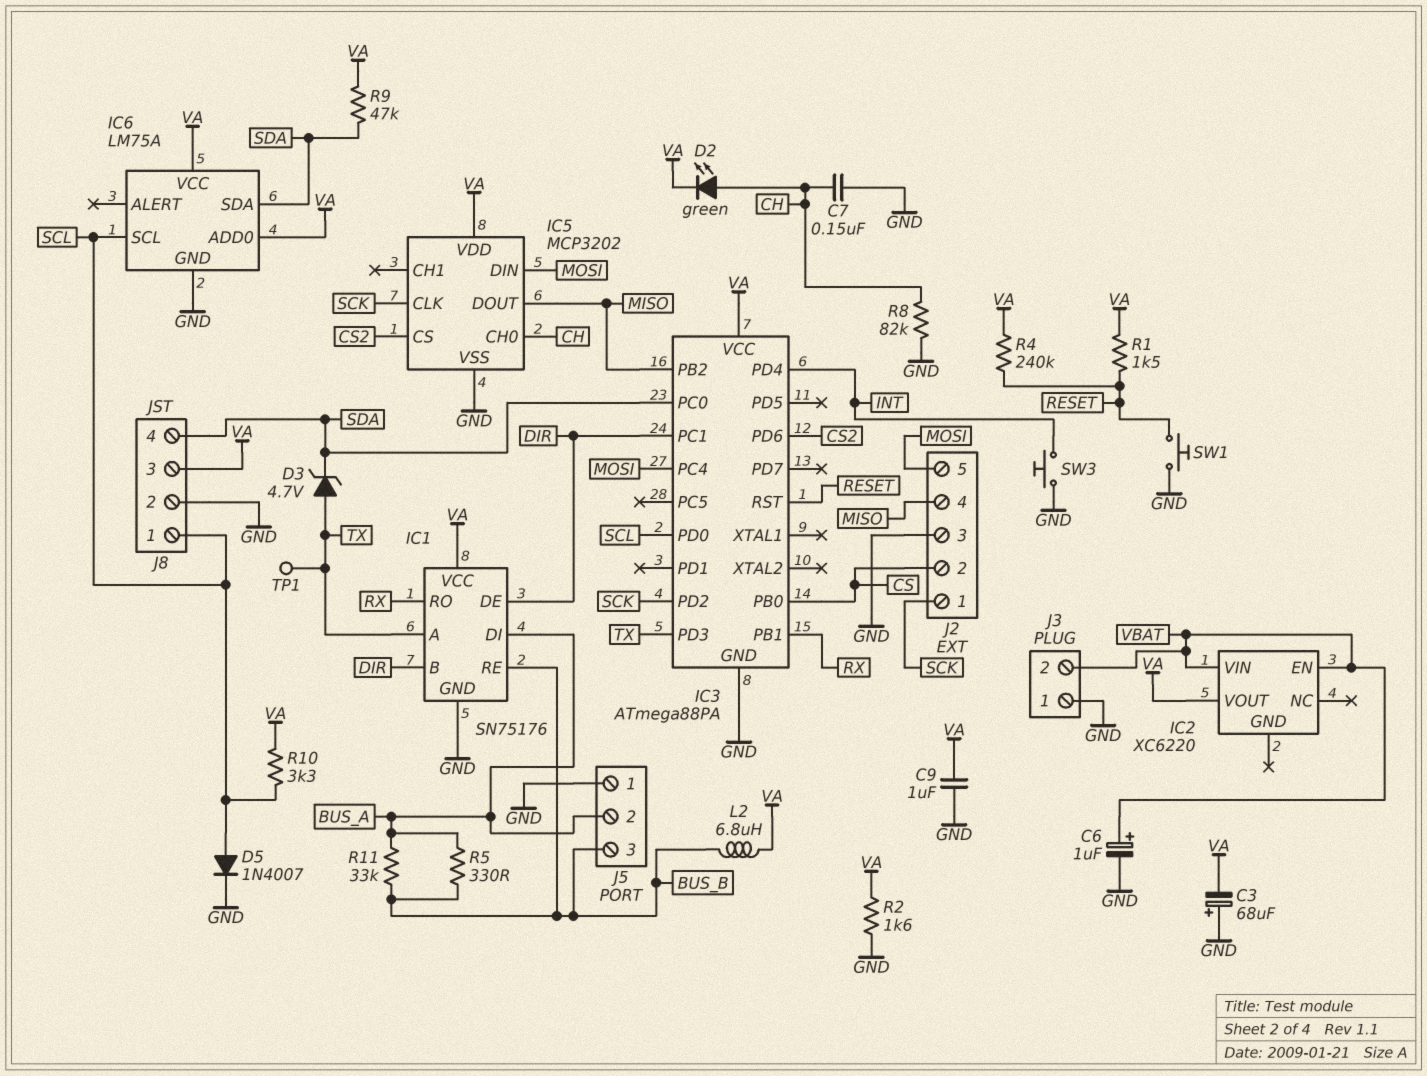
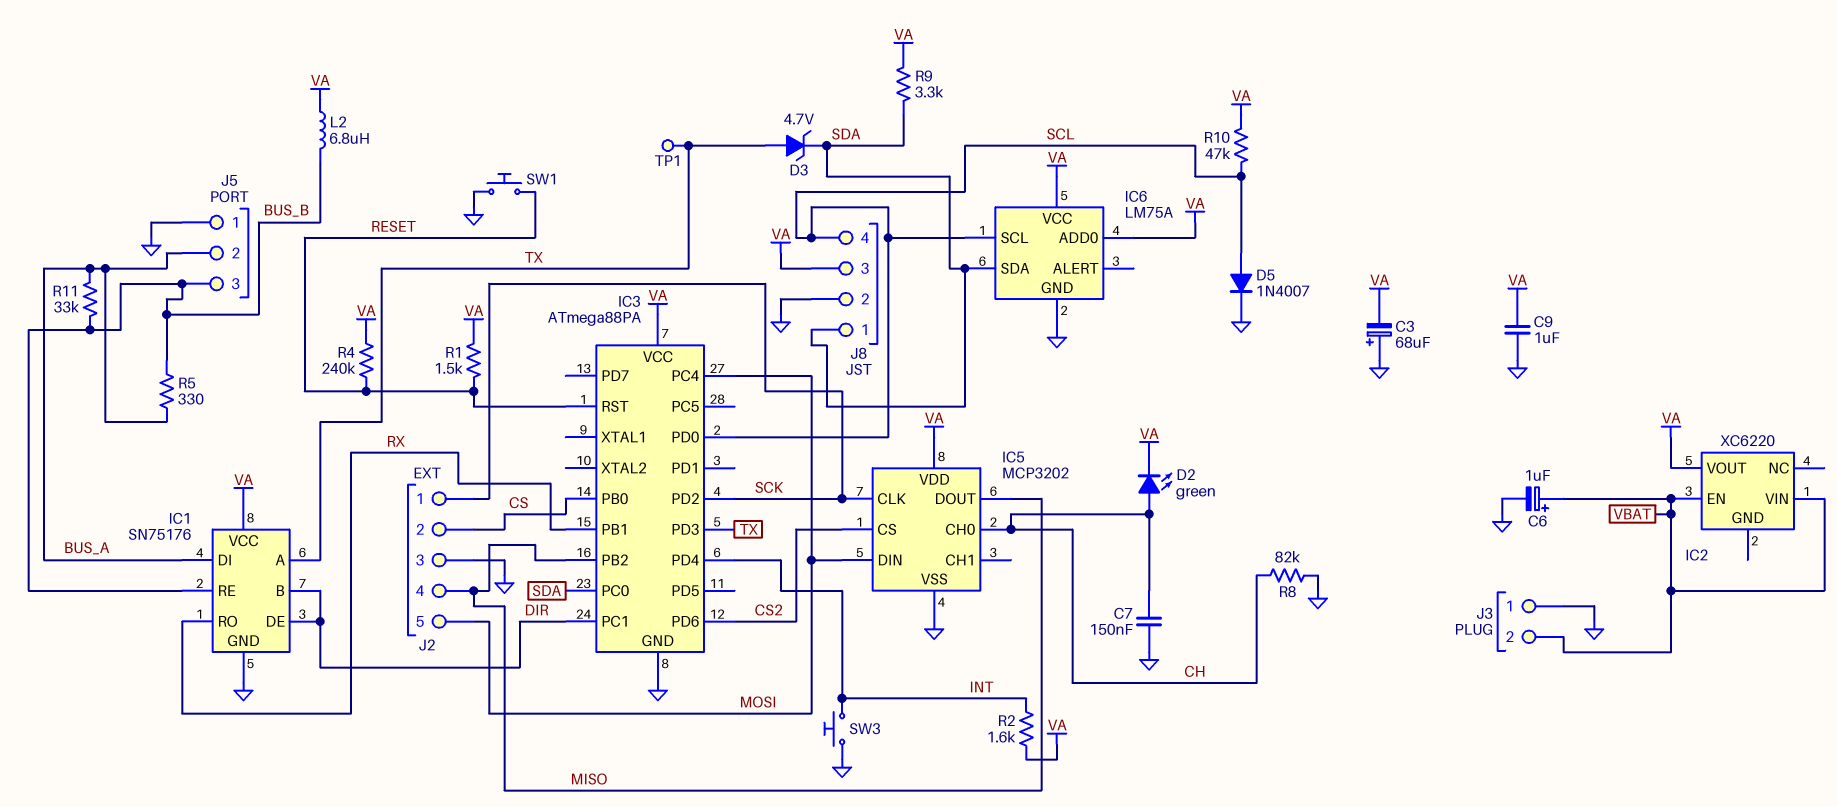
J8 pin 1: SCL -> SDA
J8 pin 4: SDA -> SCL
R2: 1.6k (GND, VA) -> 1.6k (INT, VA)
R9: 47k (SDA, VA) -> 3.3k (SDA, VA)
R10: 3.3k (SCL, VA) -> 47k (SCL, VA)

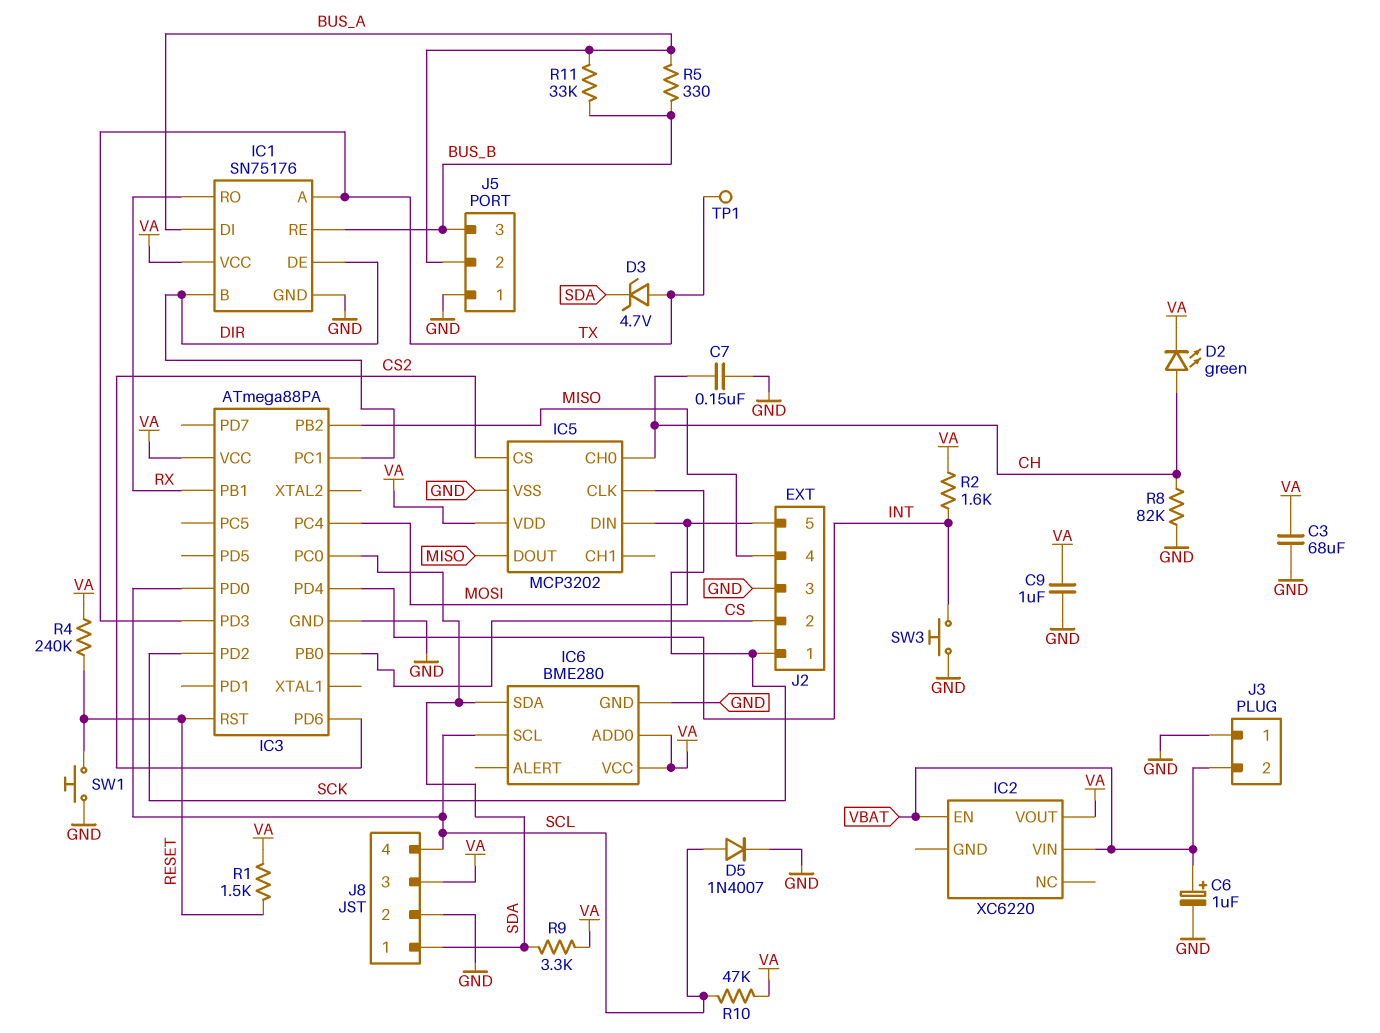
C3: 68uF (plus GND, minus VA) -> 68uF (GND, VA)
IC6: LM75A -> BME280
L2: 6.8uH (BUS_B, VA) -> none

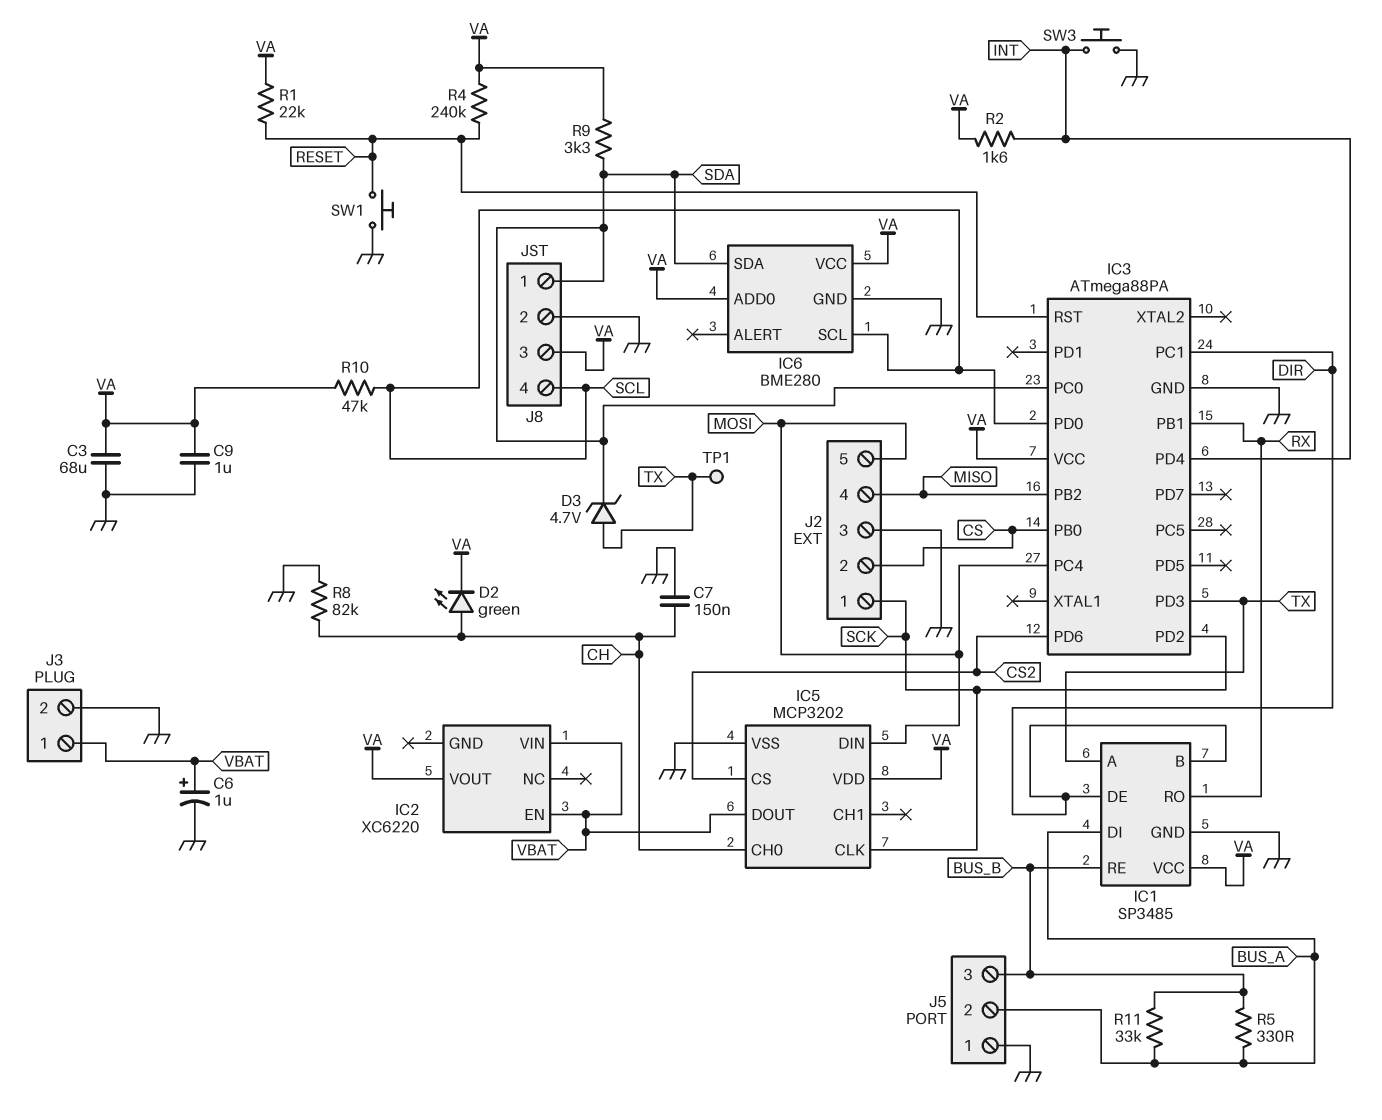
D5: diode 1N4007 (A SCL, K GND) -> none
IC1: SN75176 -> SP3485
IC5 pin DOUT: MISO -> VBAT
J3 pin 1: GND -> VBAT
J3 pin 2: VBAT -> GND
R1: 1.5k (RESET, VA) -> 22k (RESET, VA)

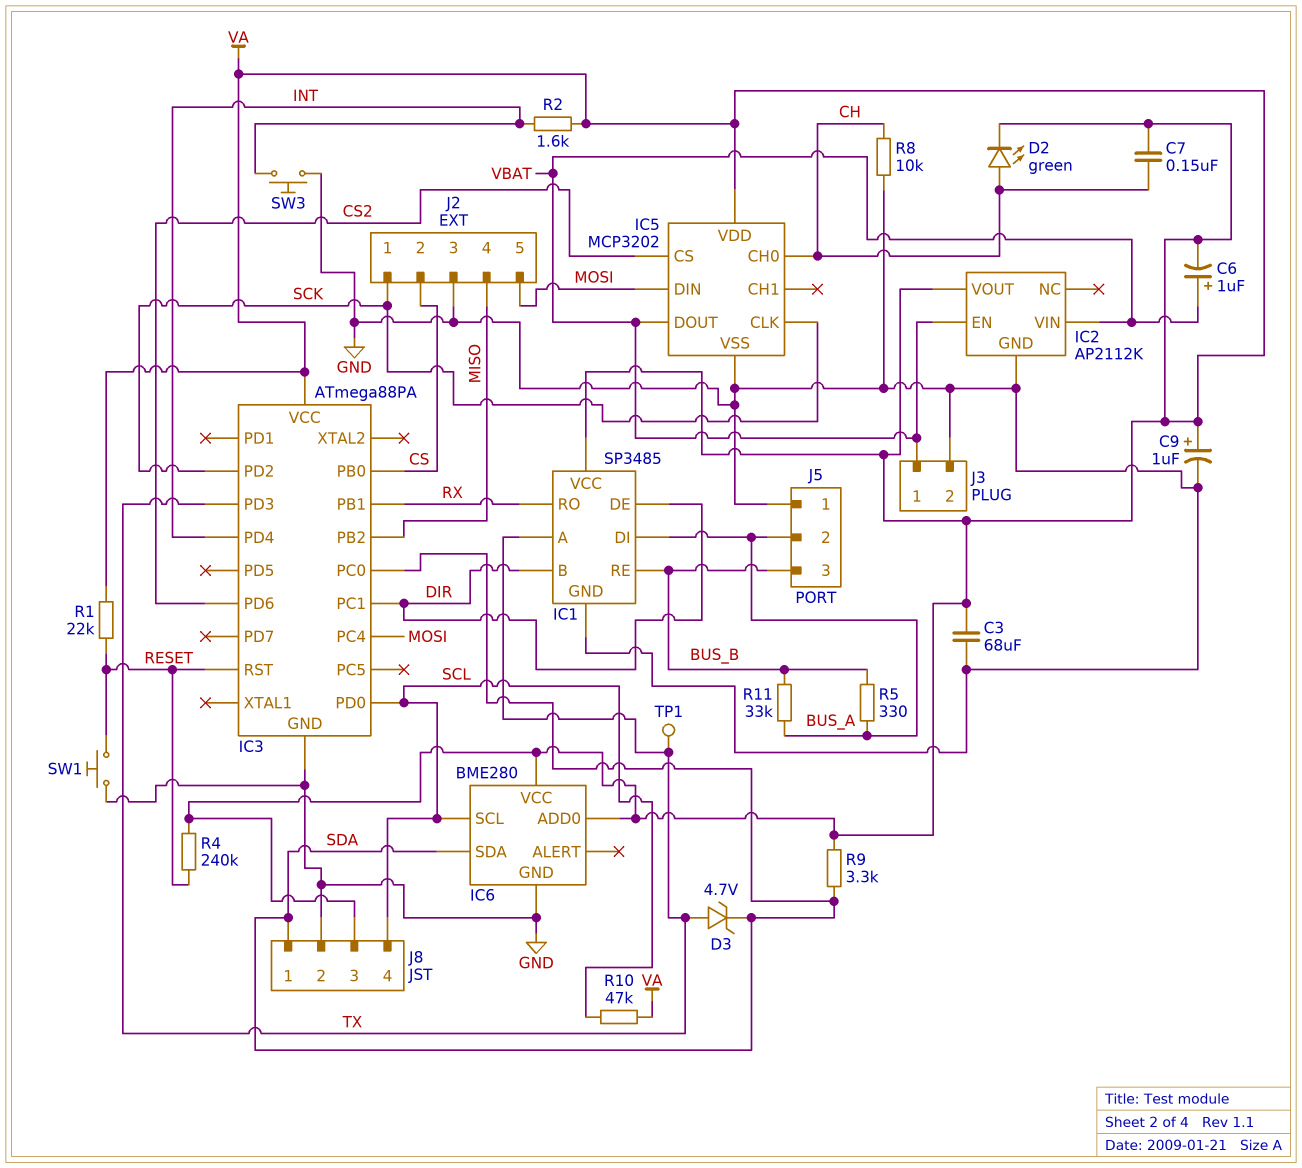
C6: 1uF (plus VBAT, minus GND) -> 1uF (plus VBAT, minus VA)
C7: 150nF (CH, GND) -> 150nF (CH, VA)
C9: 1uF (GND, VA) -> 1uF (plus VA, minus GND)
IC2: XC6220 -> AP2112K
IC2 pin GND: none -> GND
R8: 82k (CH, GND) -> 10k (CH, GND)

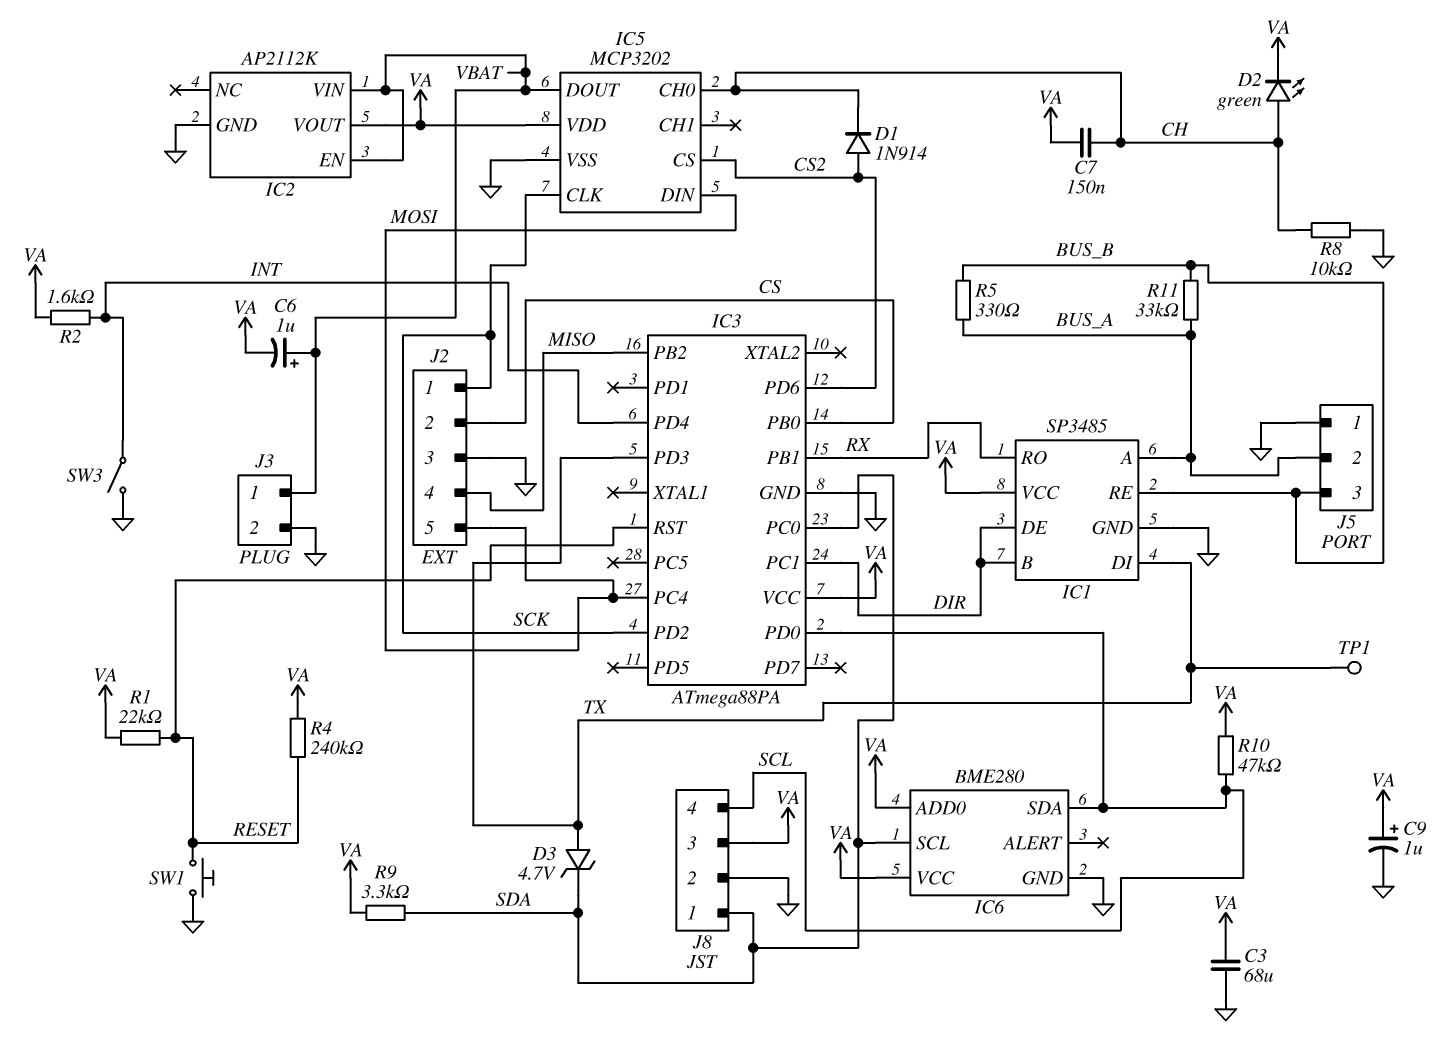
D1: none -> diode 1N914 (A CS2, K CH)
IC1 pin A: TX -> BUS_A
IC1 pin DI: BUS_A -> TX
IC6 pin SCL: SCL -> SDA
IC6 pin SDA: SDA -> SCL
SW3: button (GND, INT) -> switch (GND, INT)

